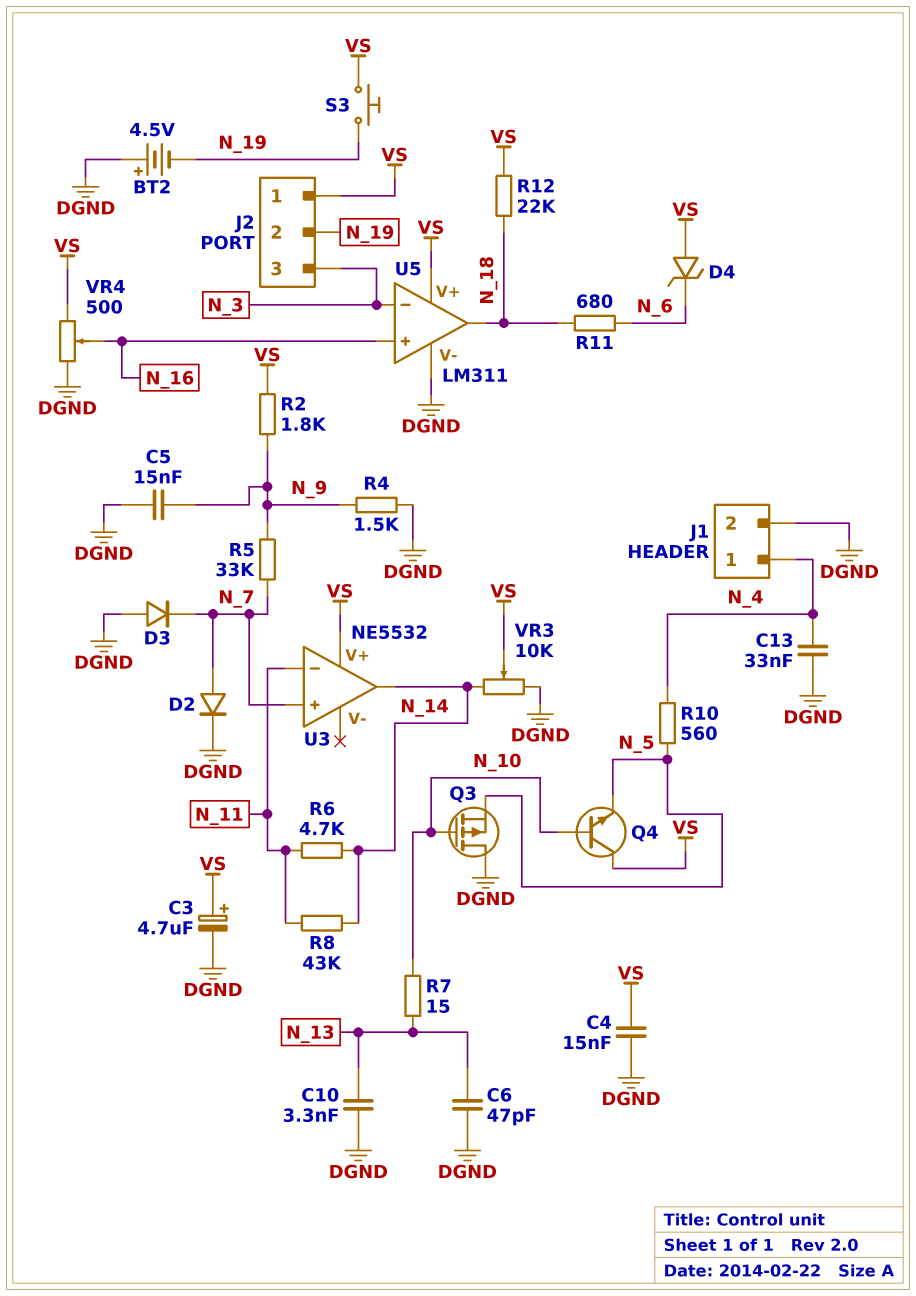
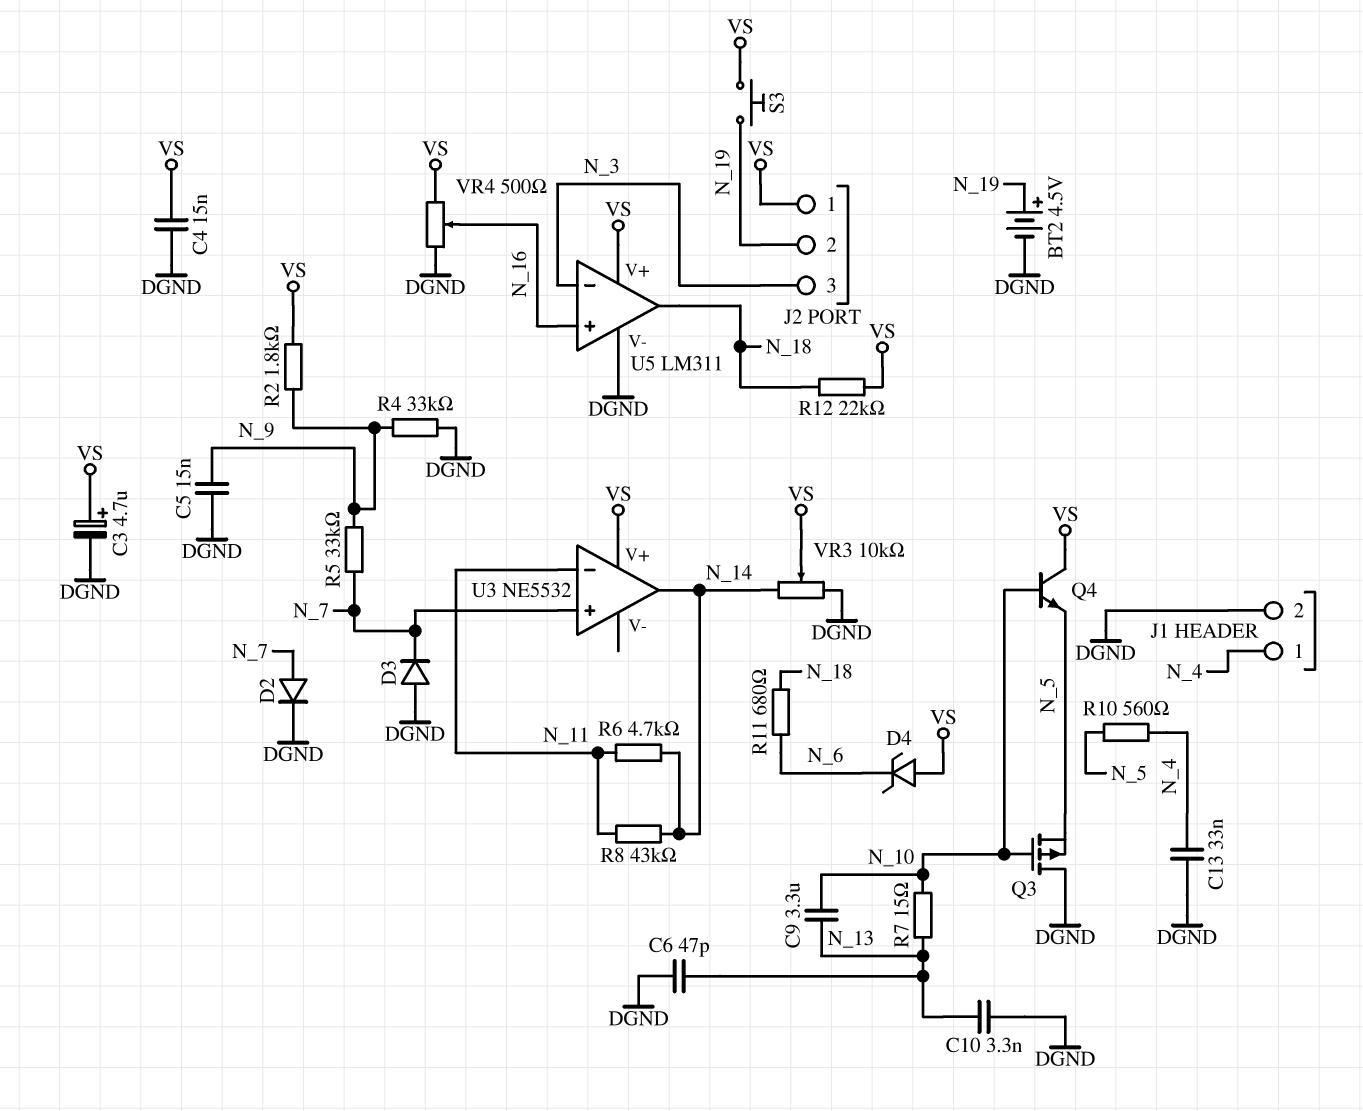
BT2: 4.5V (plus DGND, minus N_19) -> 4.5V (plus N_19, minus DGND)
C9: none -> 3.3uF (N_10, N_13)
R4: 1.5k (DGND, N_9) -> 33k (DGND, N_9)

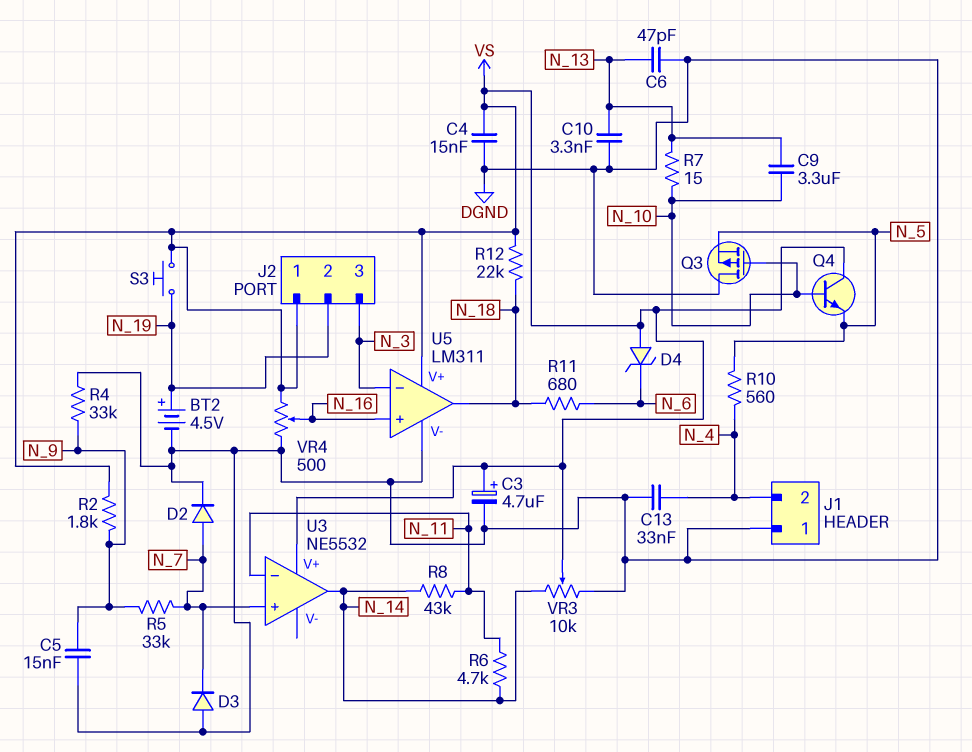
J1 pin 1: N_4 -> DGND
J1 pin 2: DGND -> N_4

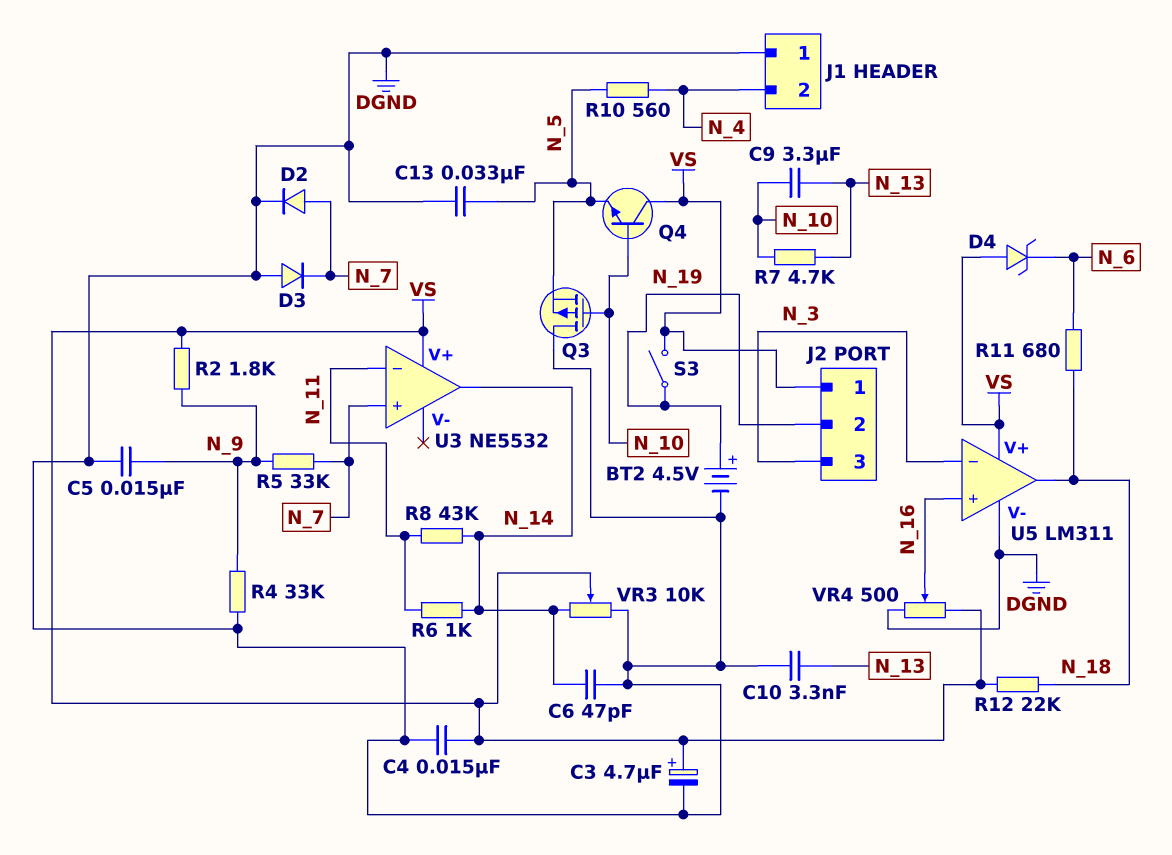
C6: 47pF (DGND, N_13) -> 47pF (DGND, N_14)
C13: 33nF (DGND, N_4) -> 33nF (DGND, N_5)
R6: 4.7k (N_11, N_14) -> 1k (N_11, N_14)
R7: 15 (N_10, N_13) -> 4.7k (N_10, N_13)
S3: button (N_19, VS) -> switch (N_19, VS)

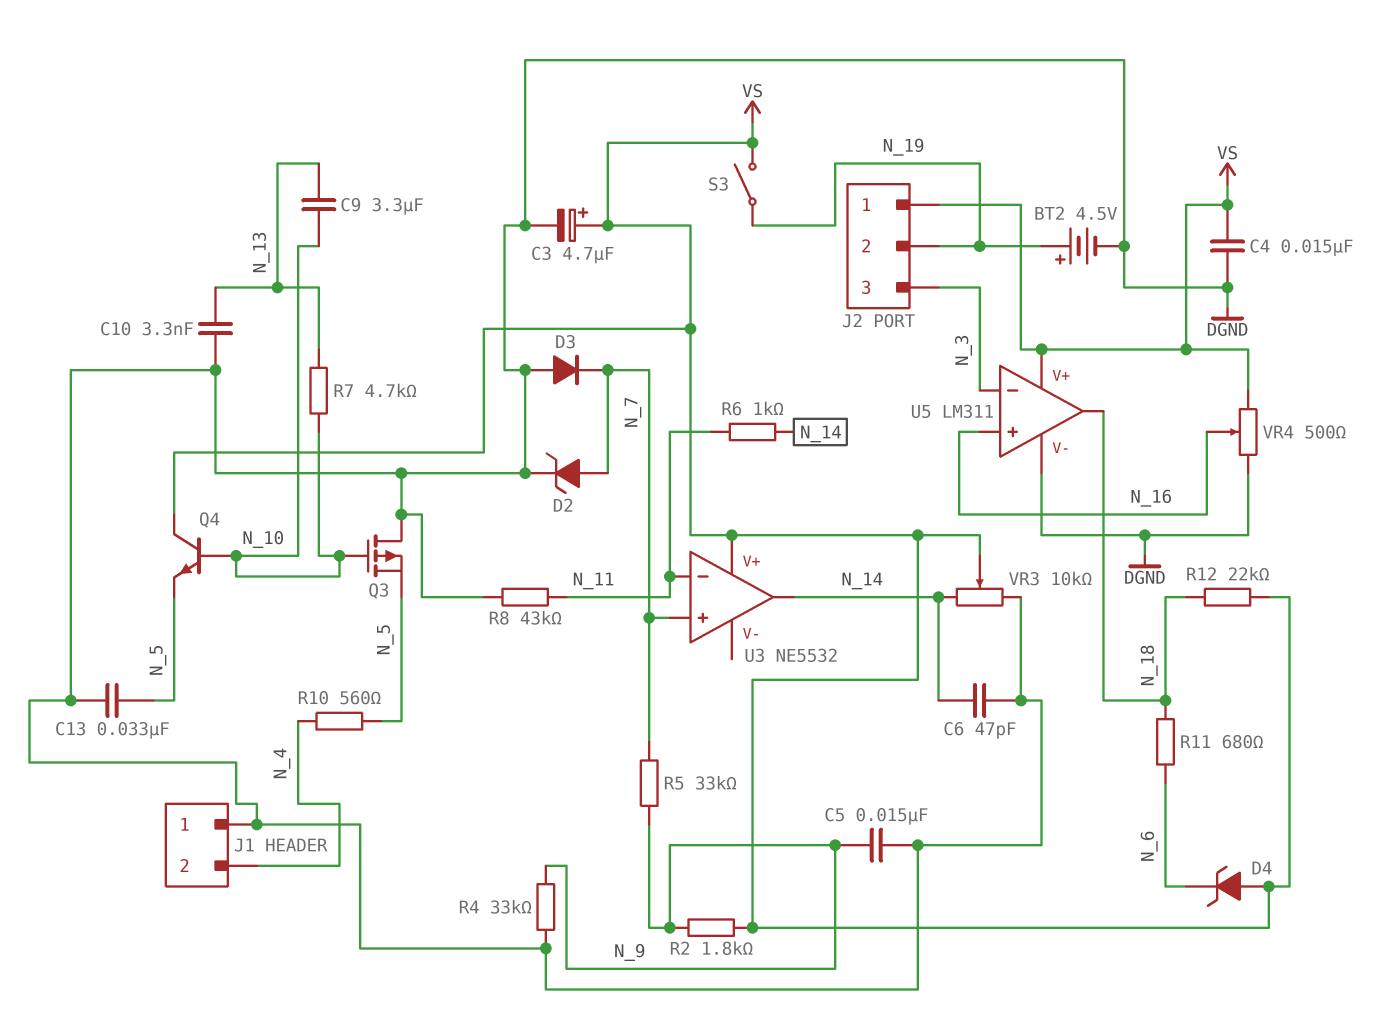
D2: diode (A N_7, K DGND) -> zener (A N_7, K DGND)
R8: 43k (N_11, N_14) -> 43k (DGND, N_11)

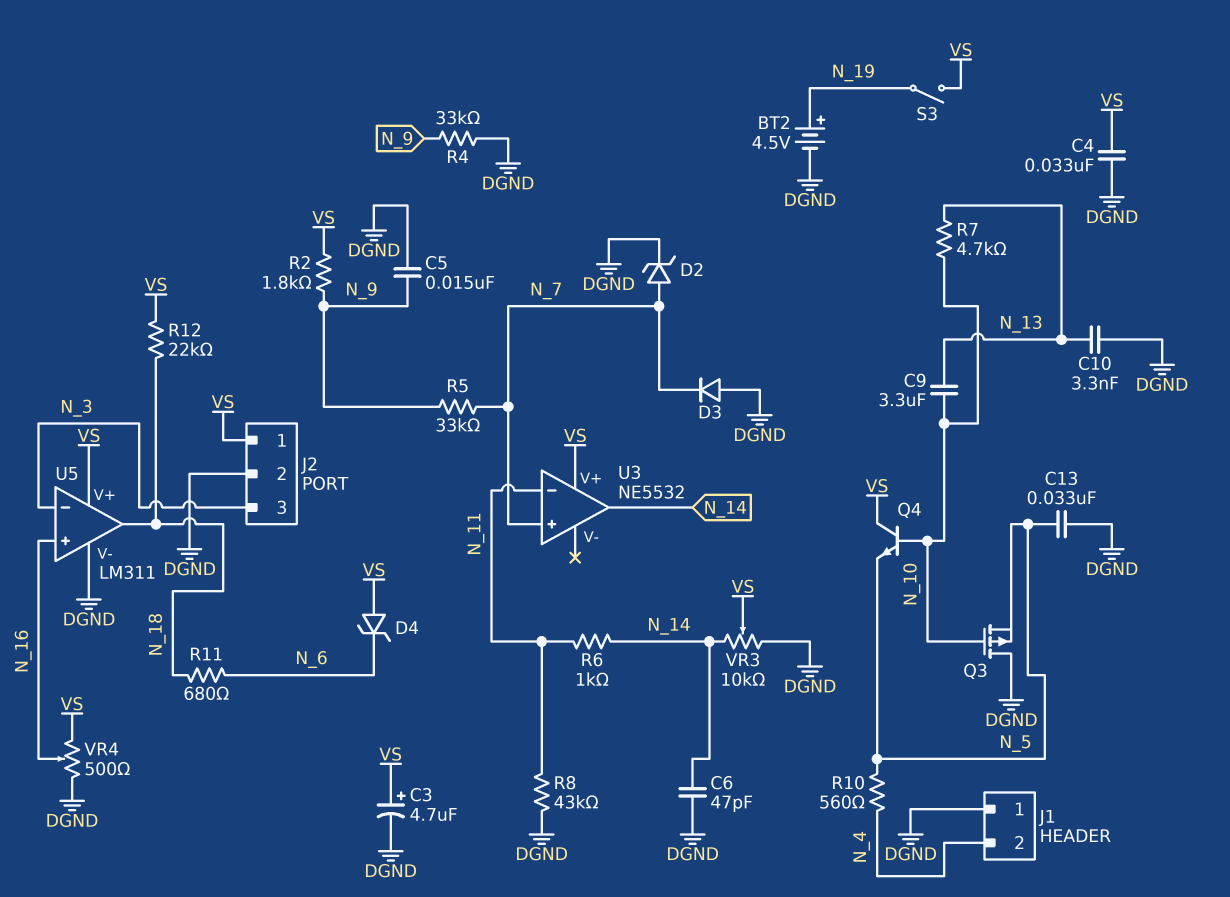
C4: 15nF (DGND, VS) -> 33nF (DGND, VS)
J2 pin 2: N_19 -> DGND

